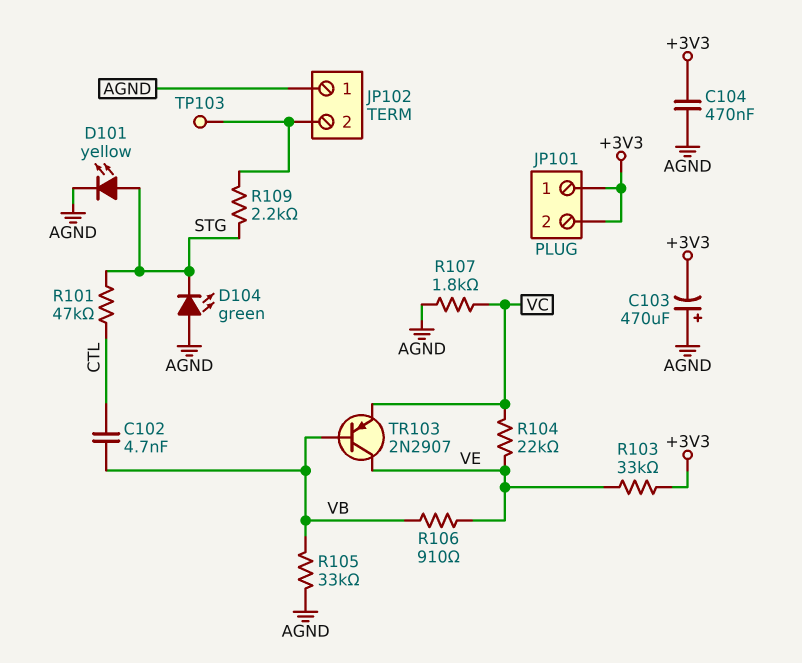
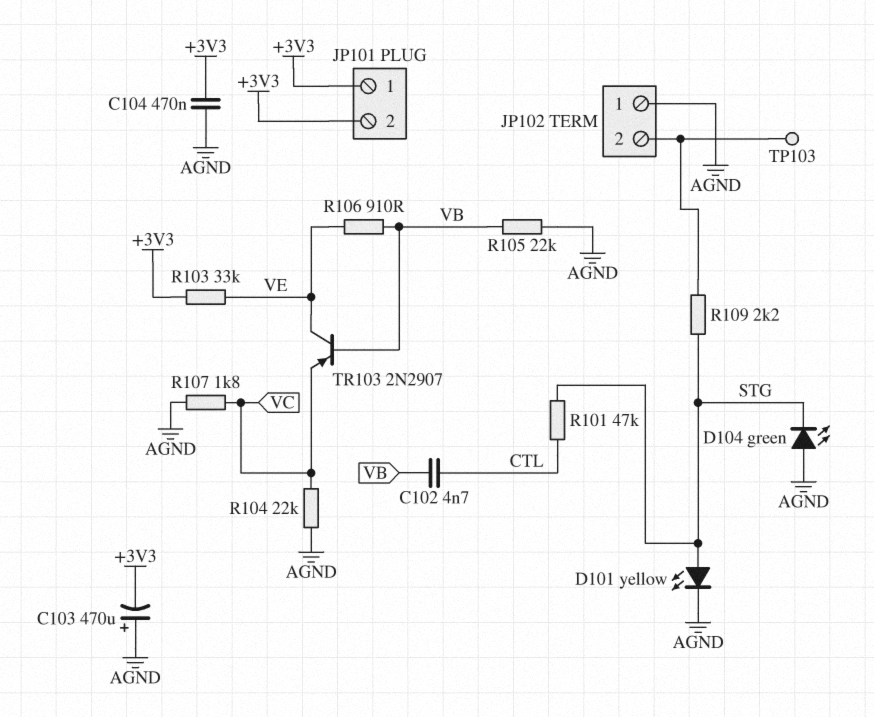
R104: 22k (VC, VE) -> 22k (AGND, VC)
R105: 33k (AGND, VB) -> 22k (AGND, VB)

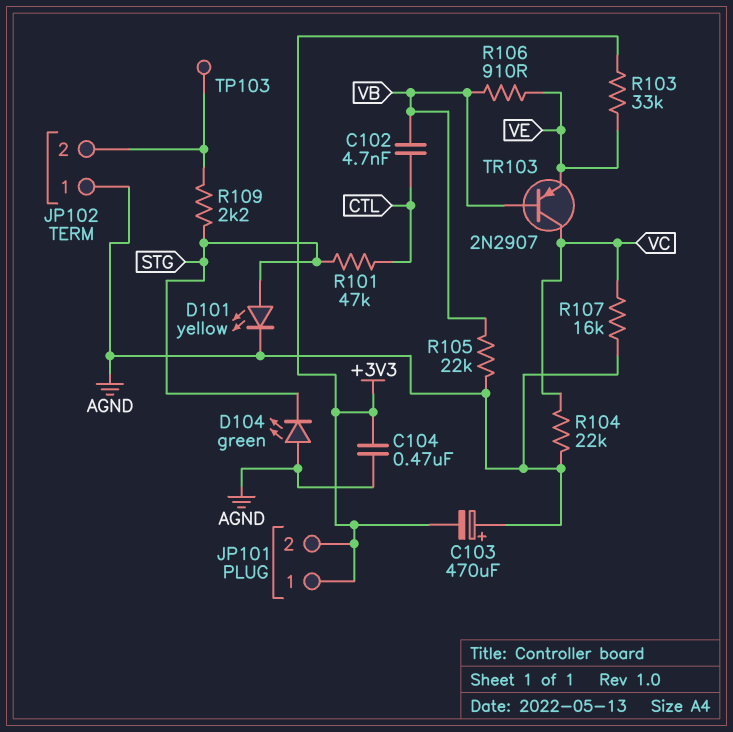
R107: 1.8k (AGND, VC) -> 16k (AGND, VC)
TR103: PNP 2N2907 (B VB, C VE, E VC) -> PNP 2N2907 (B VB, C VC, E VE)

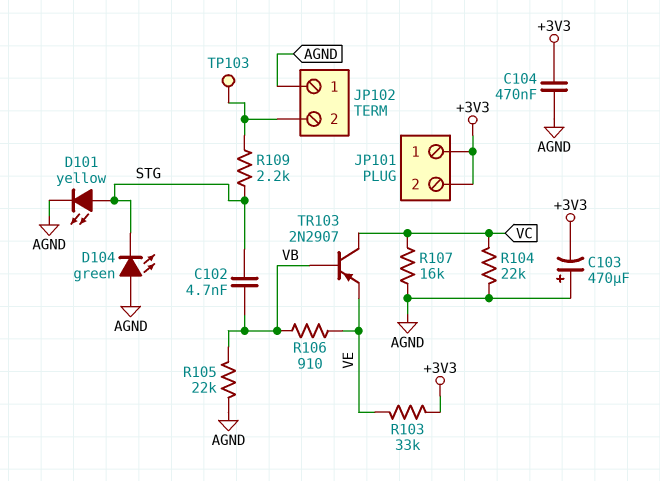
C102: 4.7nF (CTL, VB) -> 4.7nF (STG, VB)
R101: 47k (CTL, STG) -> none

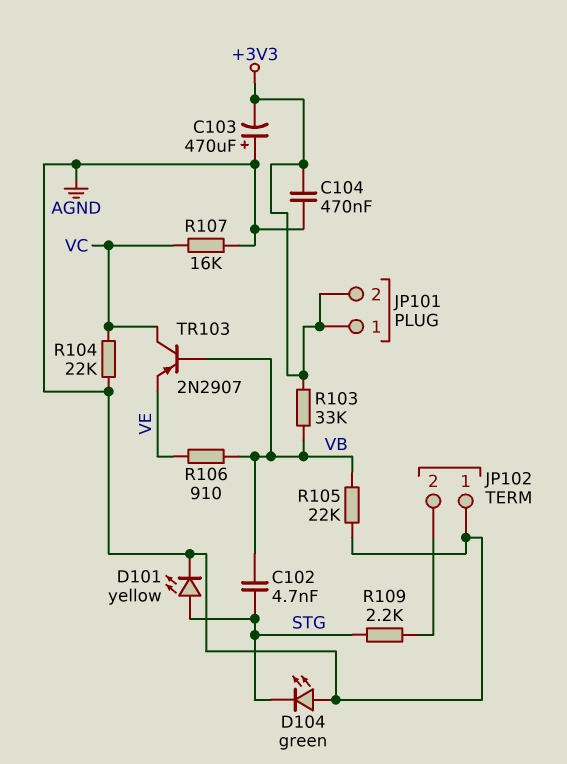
R103: 33k (+3V3, VE) -> 33k (+3V3, VB)
TP103: test point (JP102/2) -> none

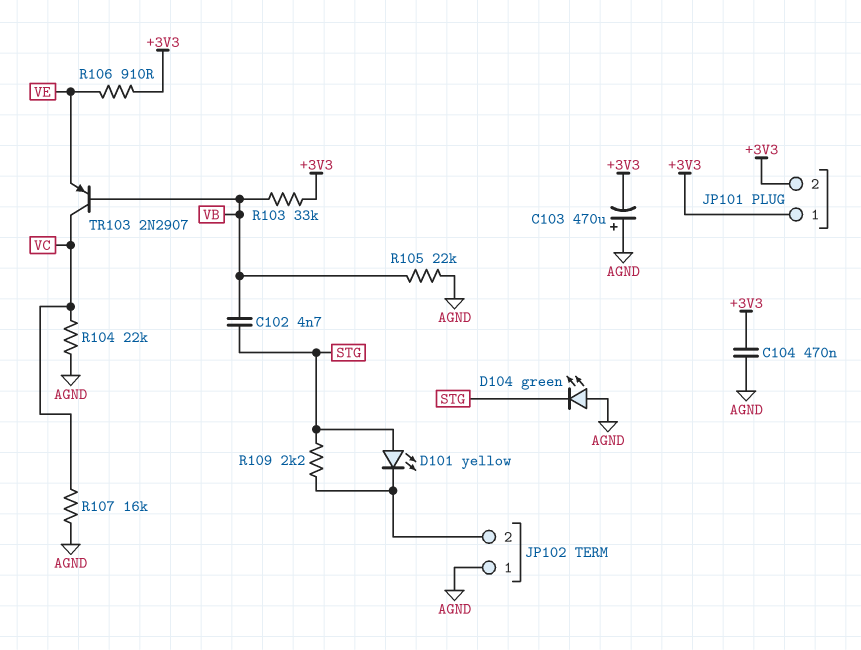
D101: LED yellow (A STG, K AGND) -> LED yellow (A STG, K JP102/2)
R106: 910 (VB, VE) -> 910 (+3V3, VE)

